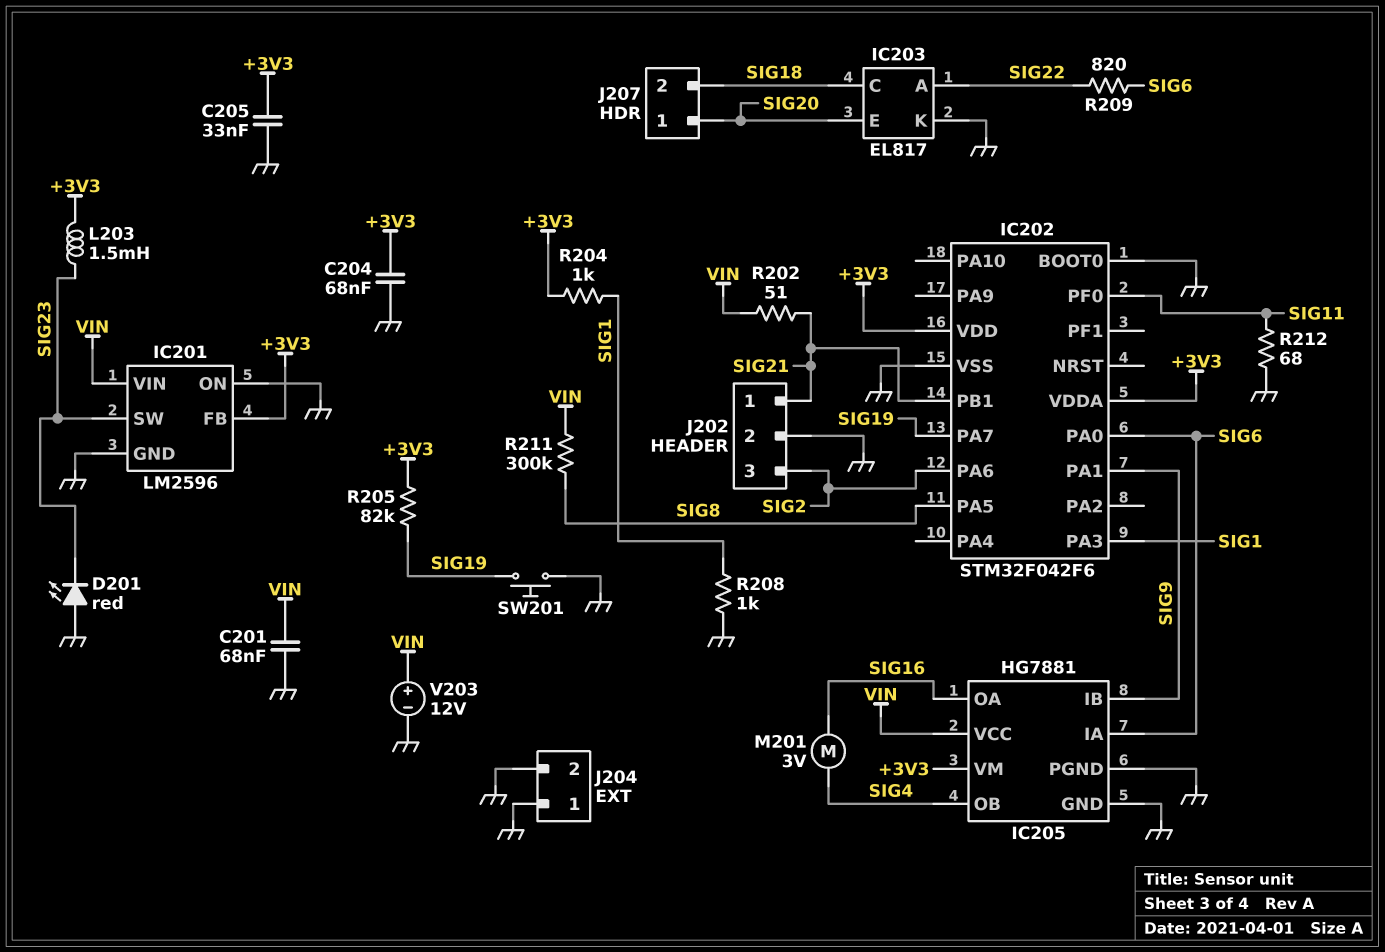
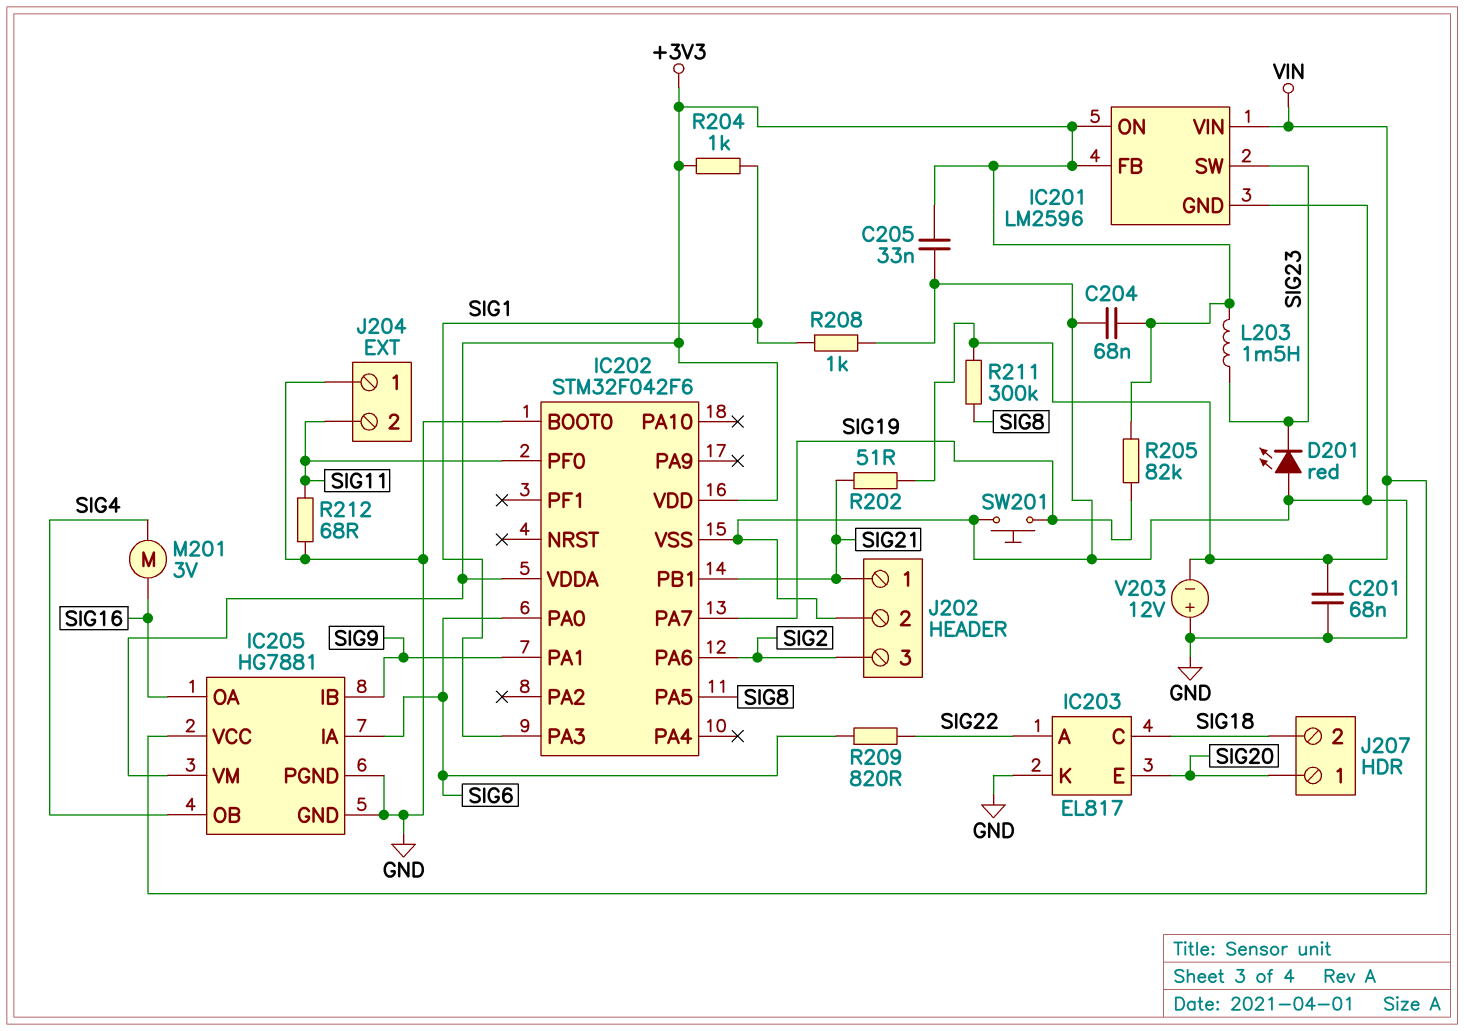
IC201 pin ON: GND -> +3V3
J204 pin 2: GND -> SIG11
V203: 12V (plus VIN, minus GND) -> 12V (plus GND, minus VIN)

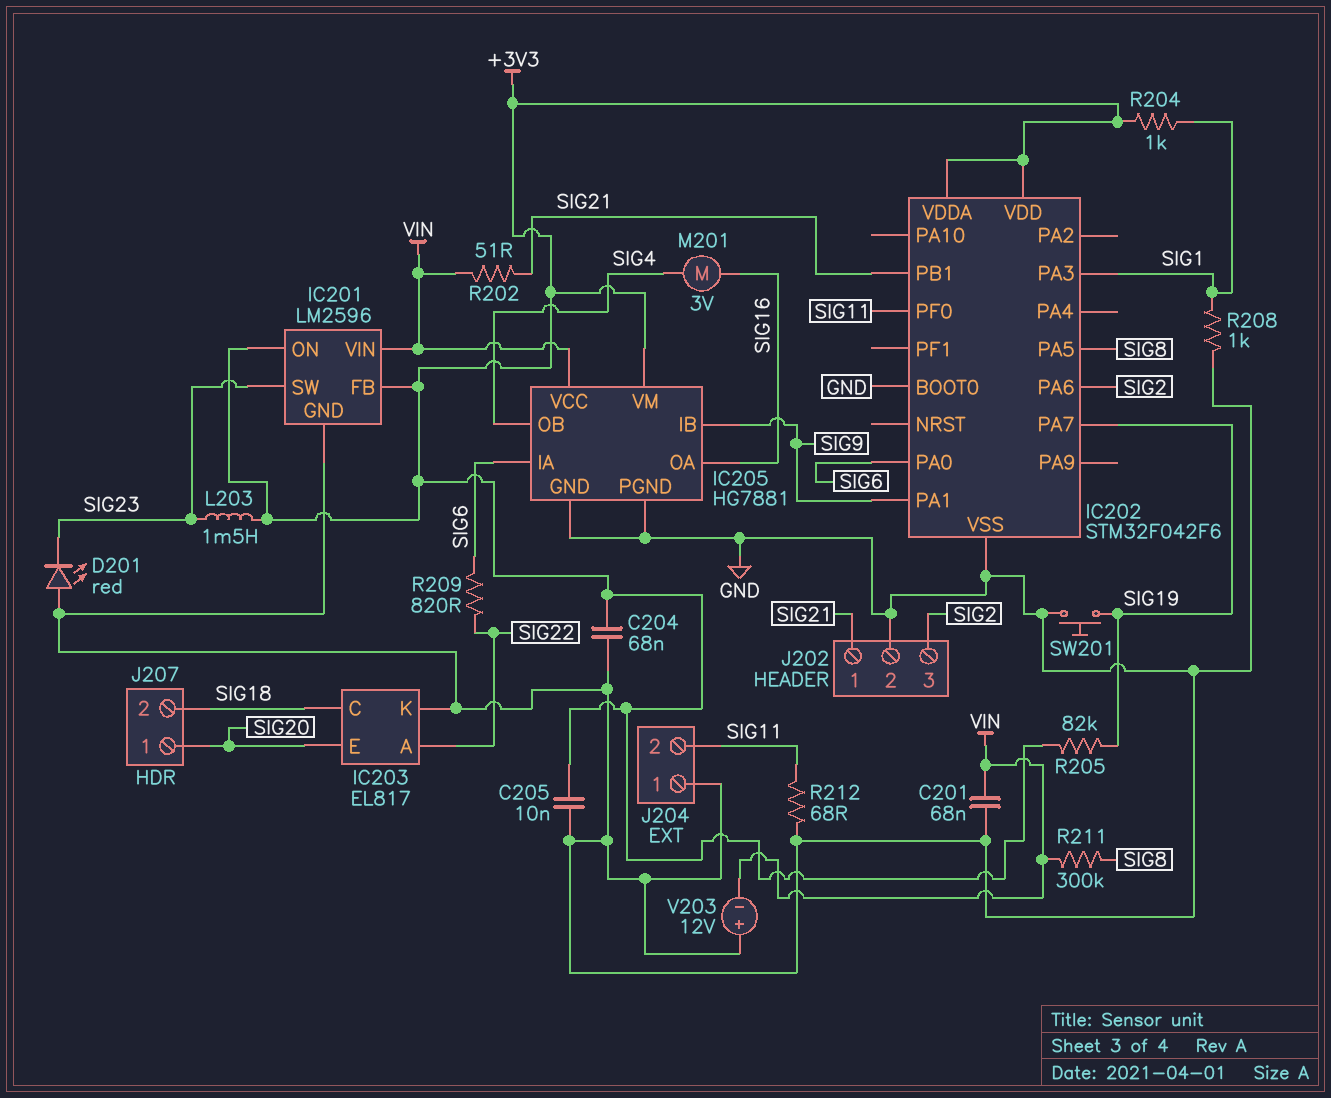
C205: 33nF (+3V3, GND) -> 10nF (+3V3, GND)

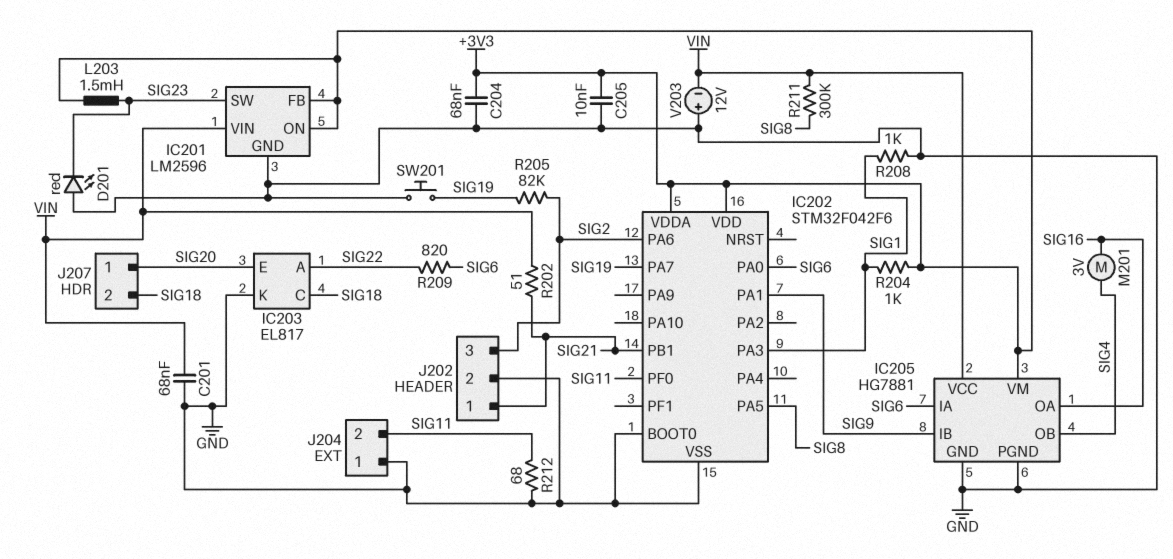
R205: 82k (+3V3, SIG19) -> 82k (SIG2, SIG19)

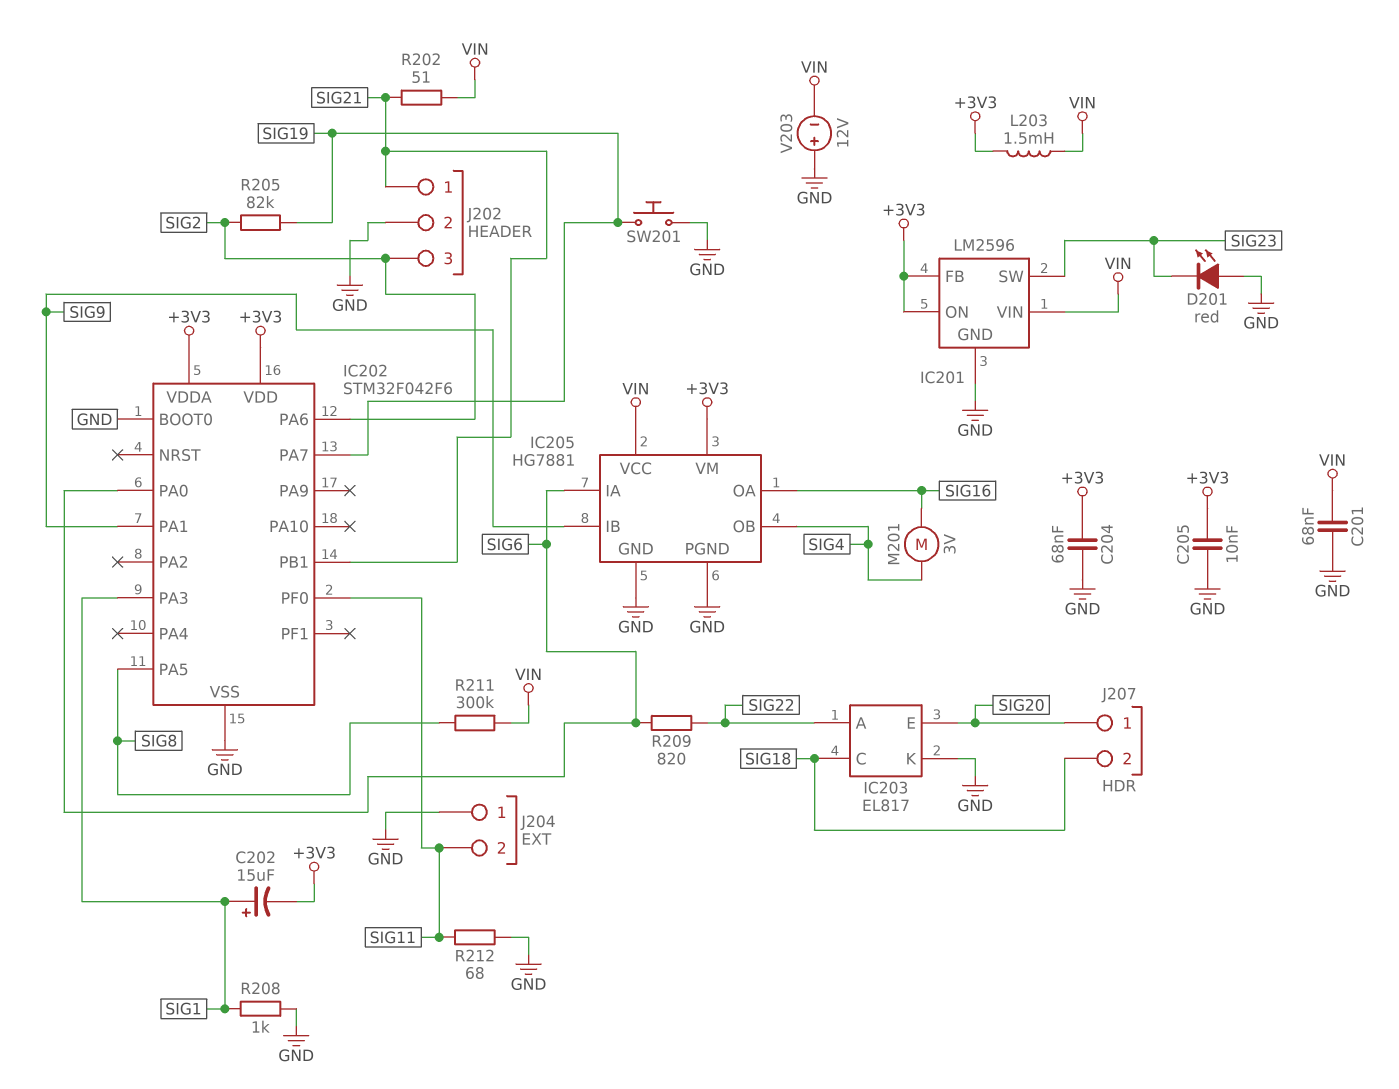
C202: none -> 15uF (plus SIG1, minus +3V3)
L203: 1.5mH (+3V3, SIG23) -> 1.5mH (+3V3, VIN)
R204: 1k (+3V3, SIG1) -> none

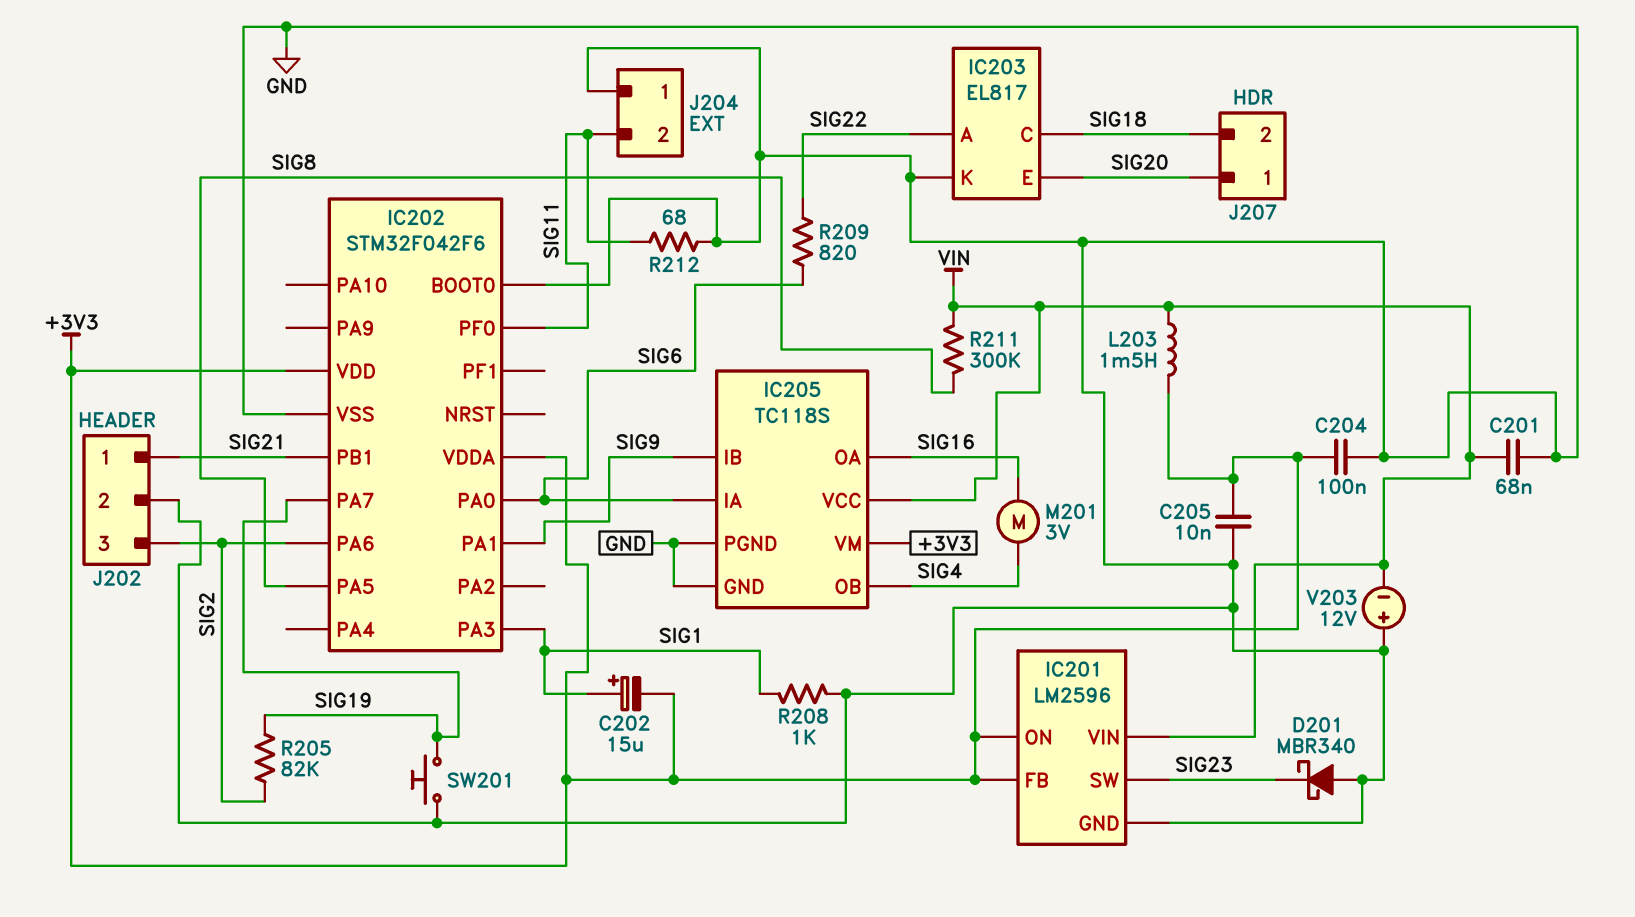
C204: 68nF (+3V3, GND) -> 100nF (+3V3, GND)
D201: LED red (A GND, K SIG23) -> schottky MBR340 (A GND, K SIG23)
IC205: HG7881 -> TC118S
R202: 51 (SIG21, VIN) -> none

